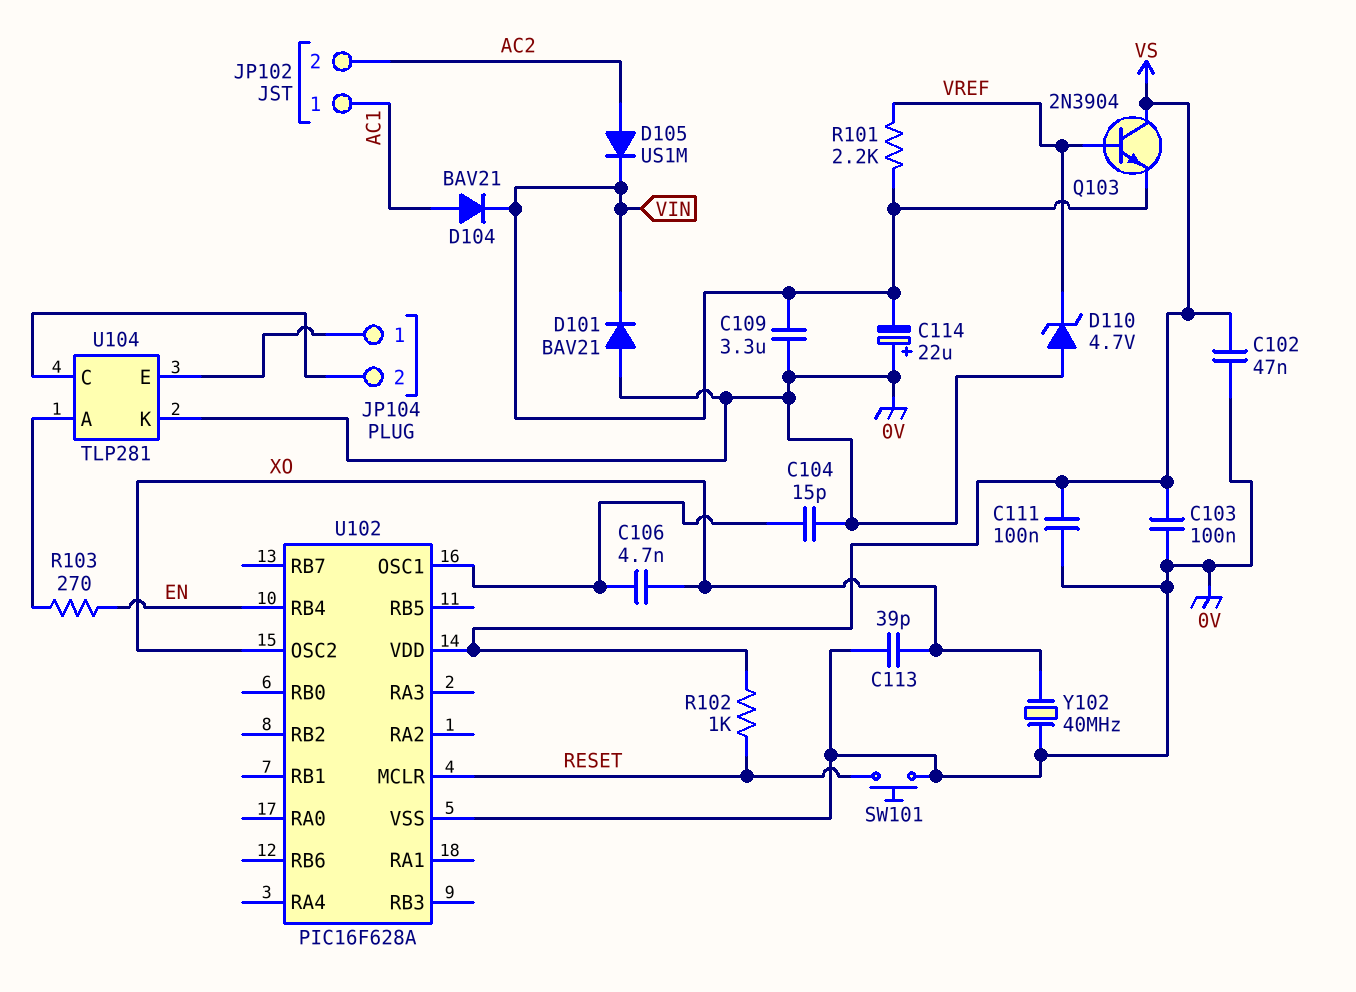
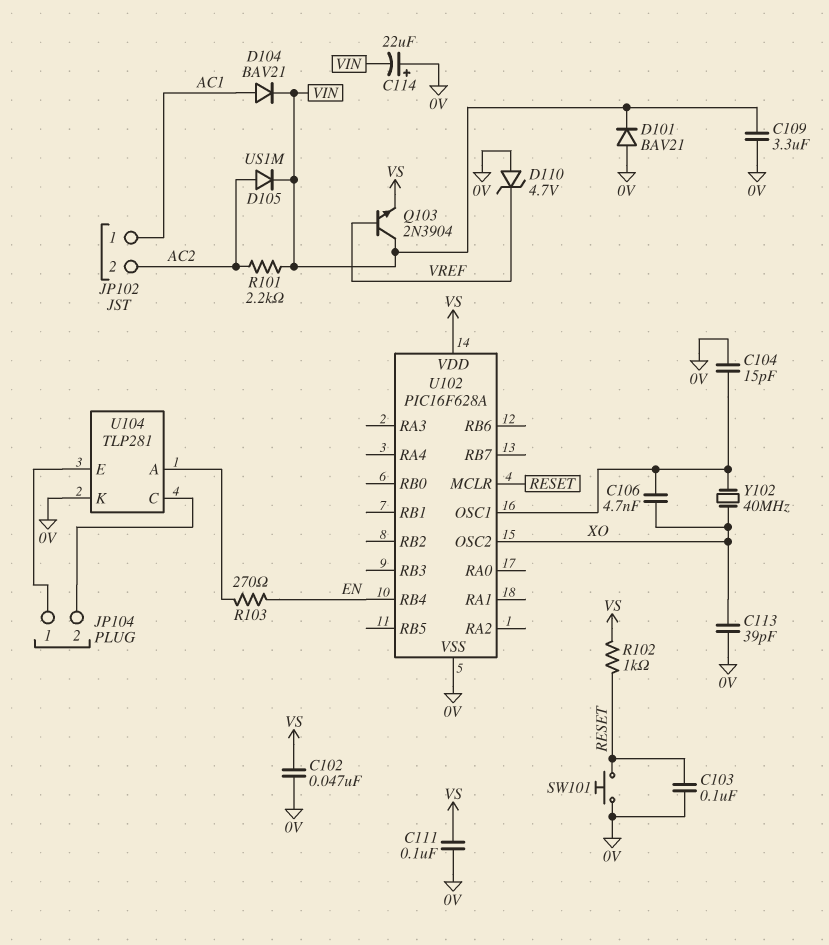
C103: 100nF (0V, VS) -> 100nF (0V, RESET)
Q103: NPN 2N3904 (B VREF, C VS, E VIN) -> NPN 2N3904 (B VREF, C VIN, E VS)
R101: 2.2k (VIN, VREF) -> 2.2k (AC2, VIN)
Y102: 40MHz (0V, XO) -> 40MHz (U102/OSC1, XO)

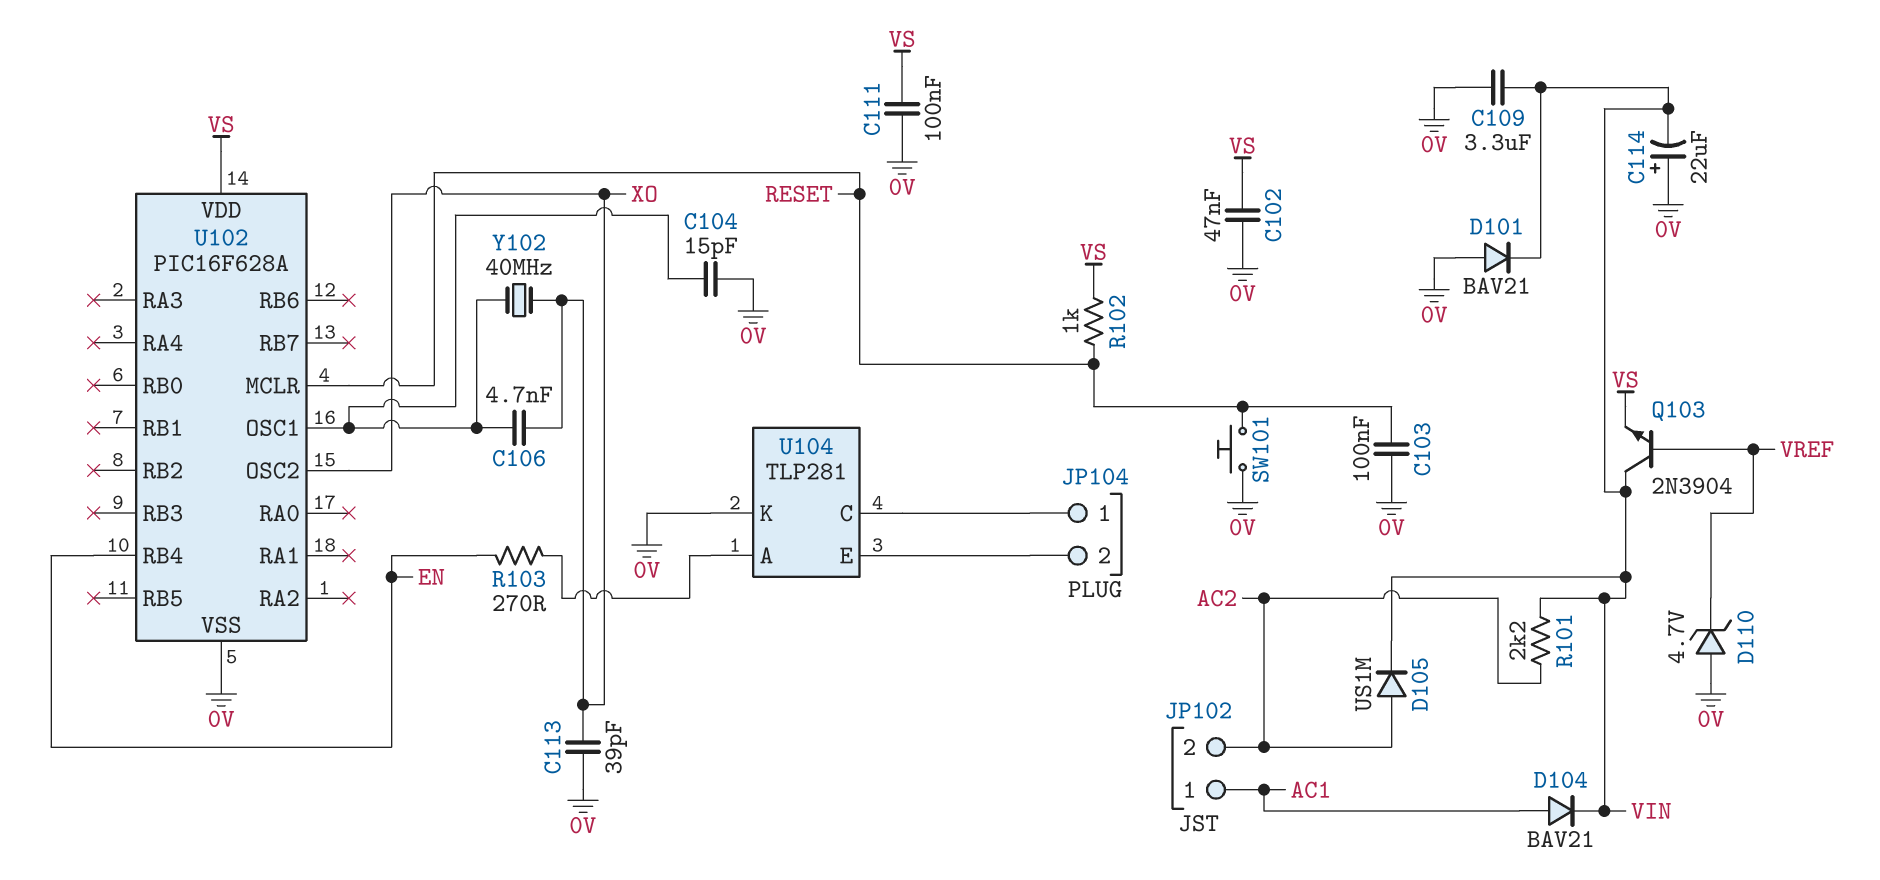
U104 pin C: JP104/2 -> JP104/1
U104 pin E: JP104/1 -> JP104/2

